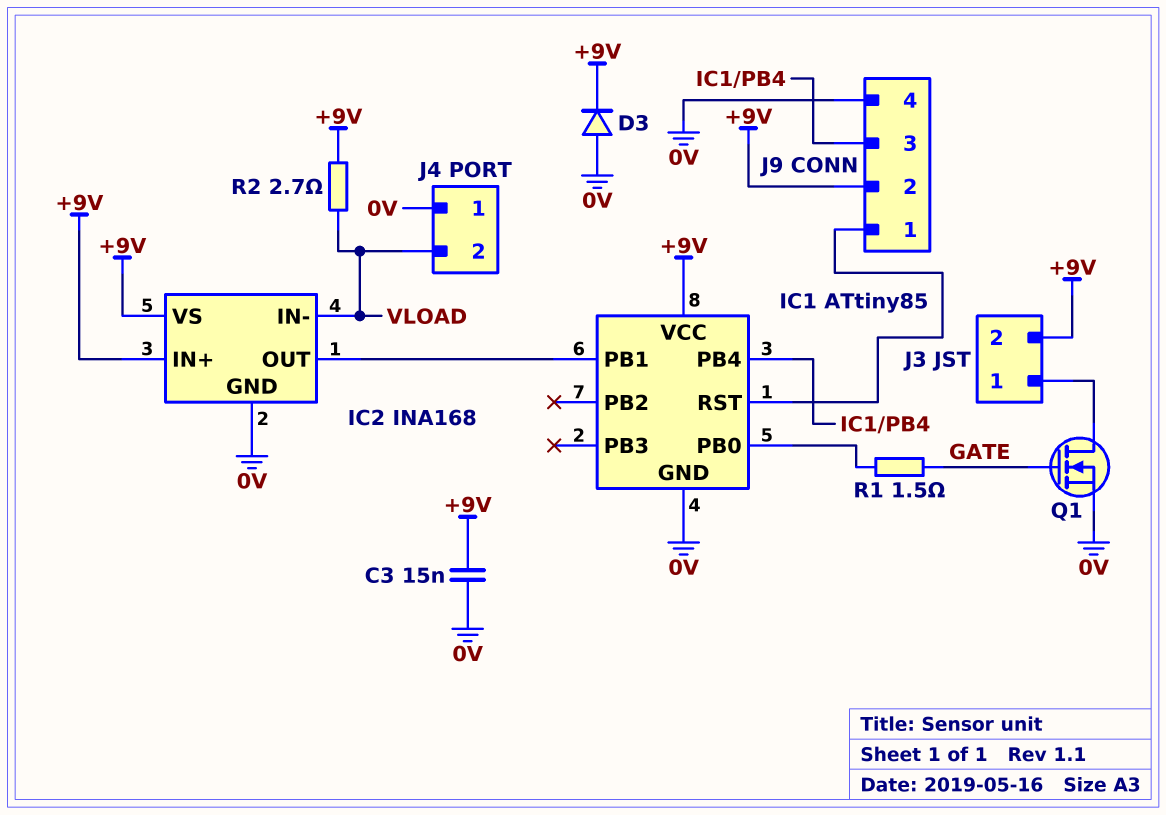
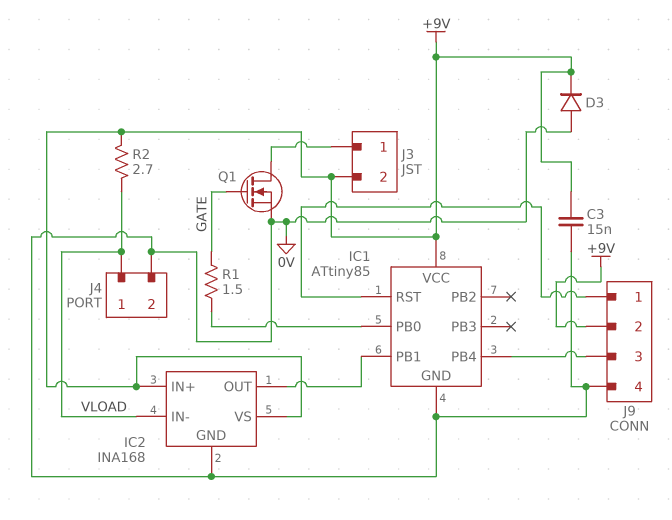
J4 pin 1: 0V -> VLOAD
J4 pin 2: VLOAD -> 0V

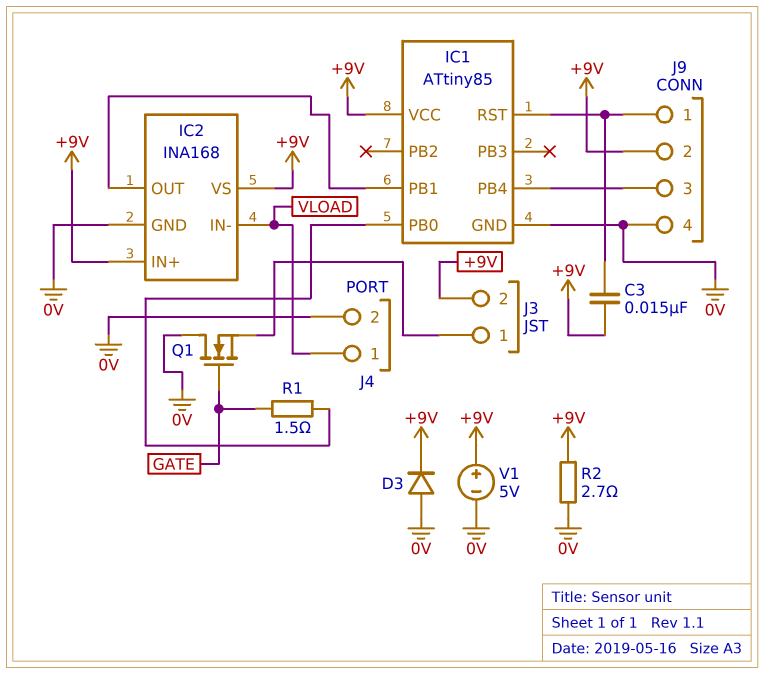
C3: 15nF (+9V, 0V) -> 15nF (+9V, IC1/RST)
Q1: NMOS (G GATE, D J3/1, S 0V) -> NMOS (G GATE, D 0V, S J3/1)
R2: 2.7 (+9V, VLOAD) -> 2.7 (+9V, 0V)
V1: none -> 5V (plus +9V, minus 0V)

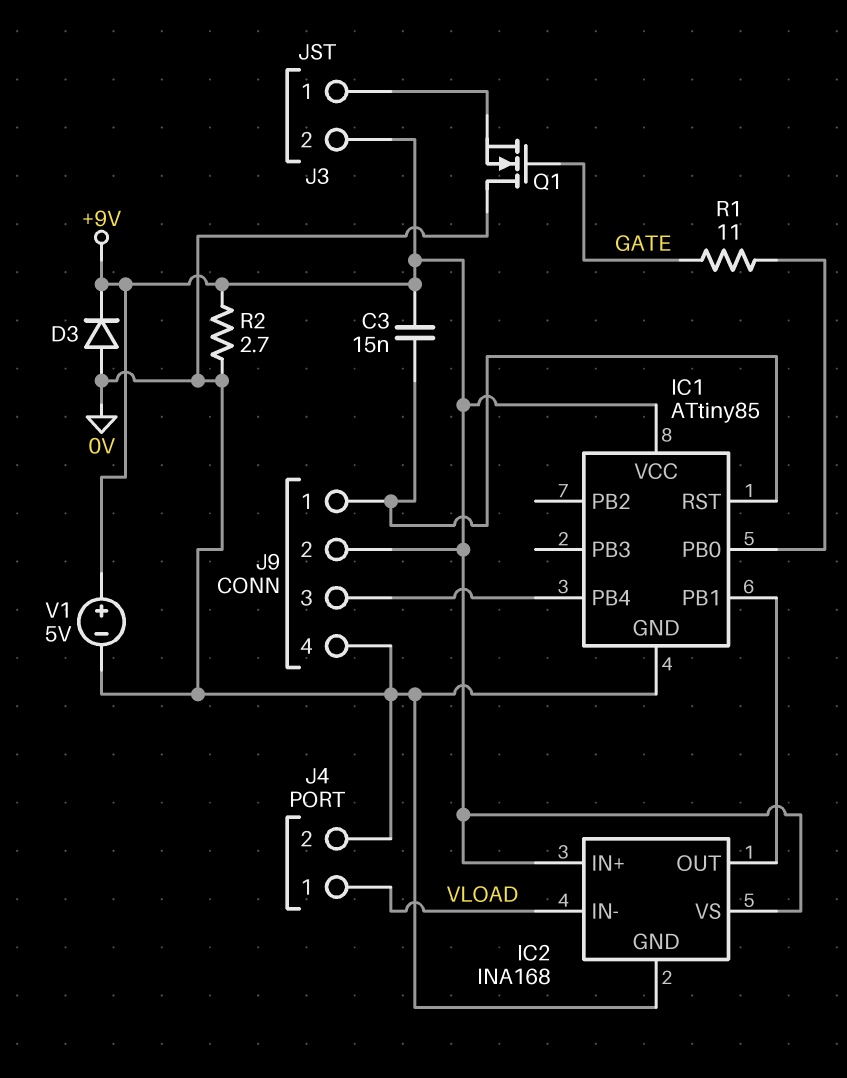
R1: 1.5 (GATE, IC1/PB0) -> 11 (GATE, IC1/PB0)

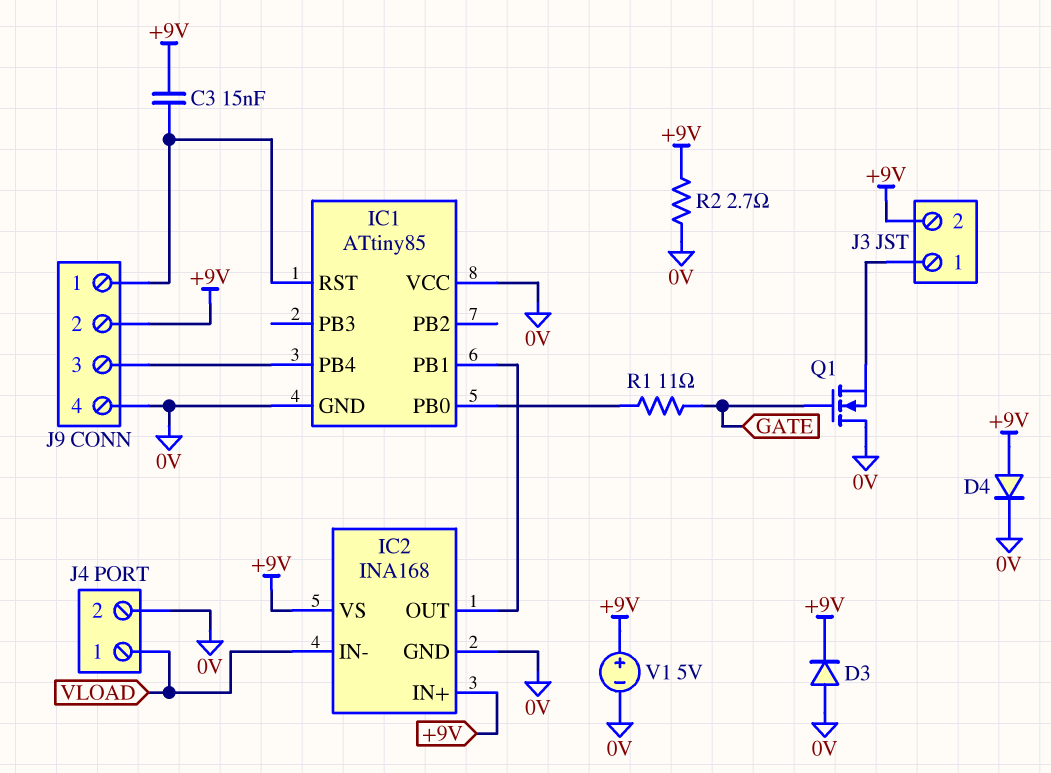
D4: none -> diode (A +9V, K 0V)
IC1 pin VCC: +9V -> 0V

